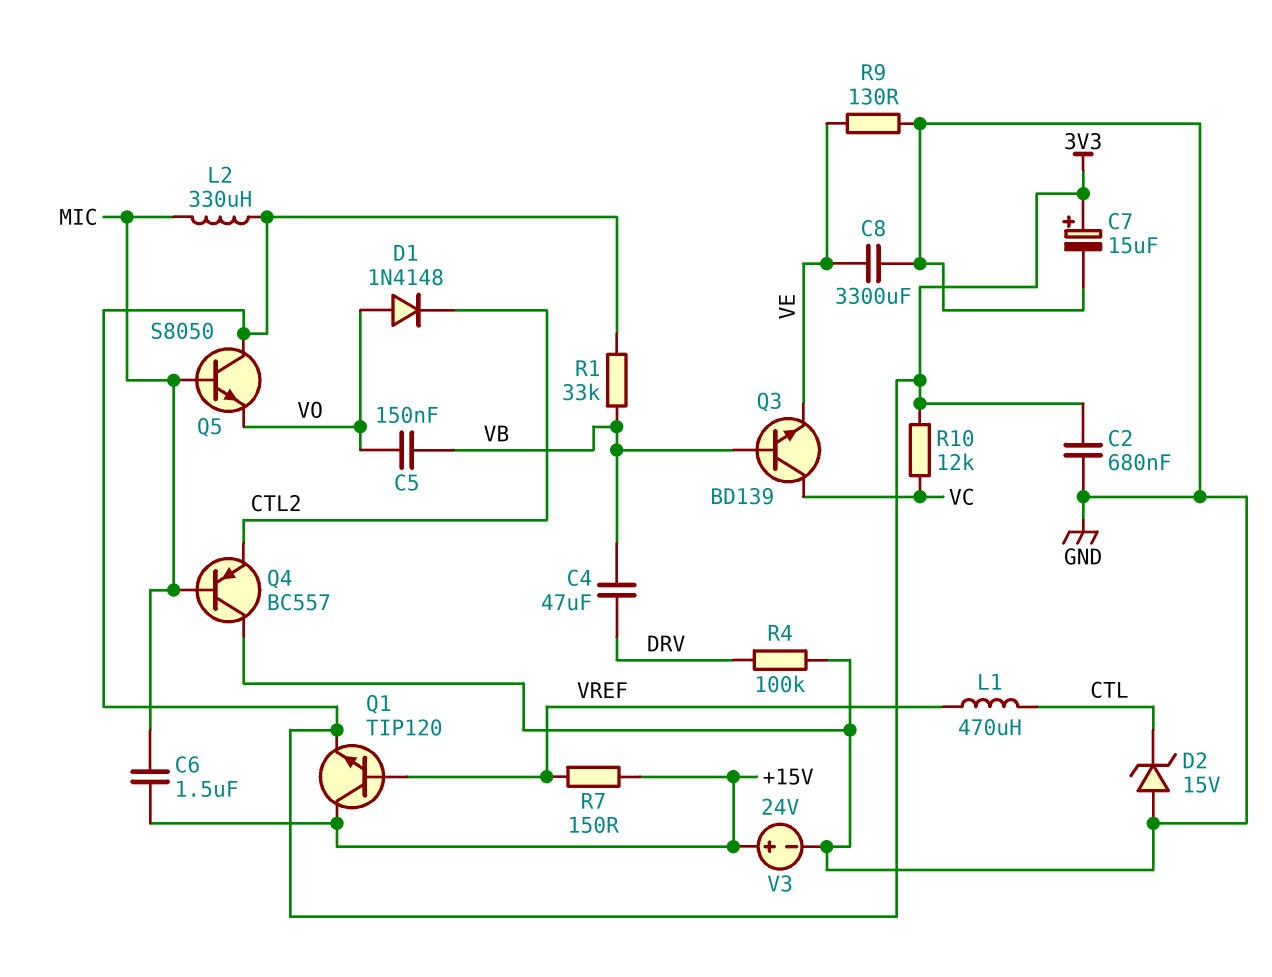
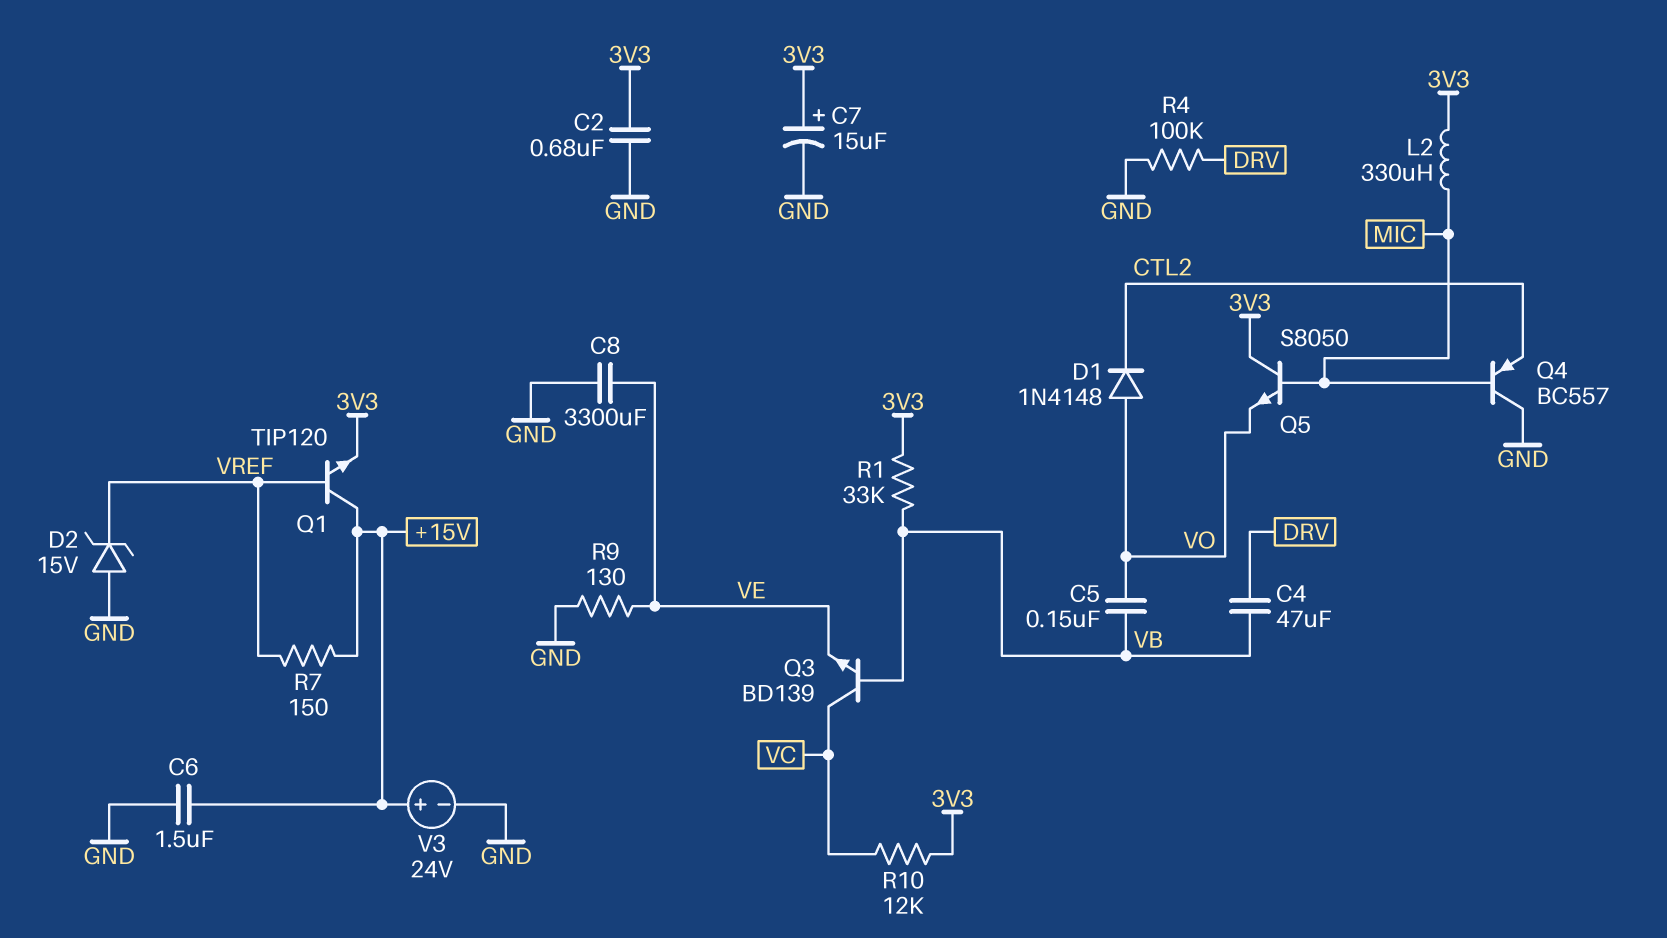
C6: 1.5uF (+15V, MIC) -> 1.5uF (+15V, GND)
D2: zener 15V (A GND, K CTL) -> zener 15V (A GND, K VREF)
L1: 470uH (CTL, VREF) -> none

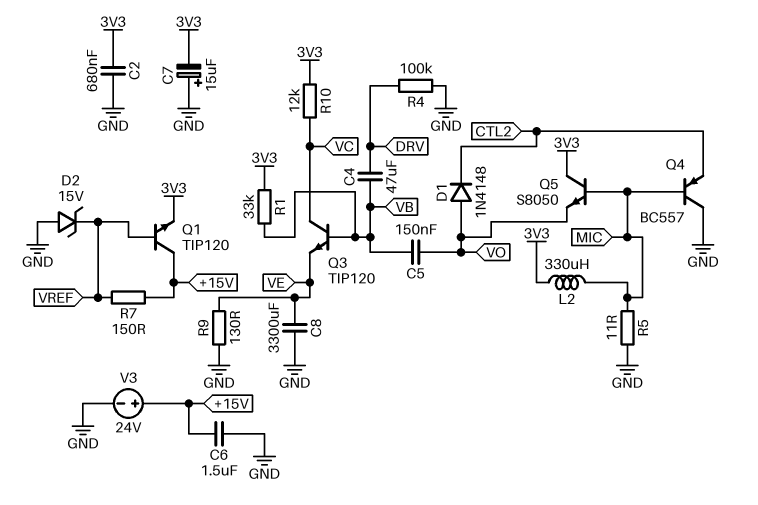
C7: 15uF (plus 3V3, minus GND) -> 15uF (plus GND, minus 3V3)
Q3: NPN BD139 (B VB, C VC, E VE) -> NPN TIP120 (B VB, C VC, E VE)
R5: none -> 11 (GND, MIC)

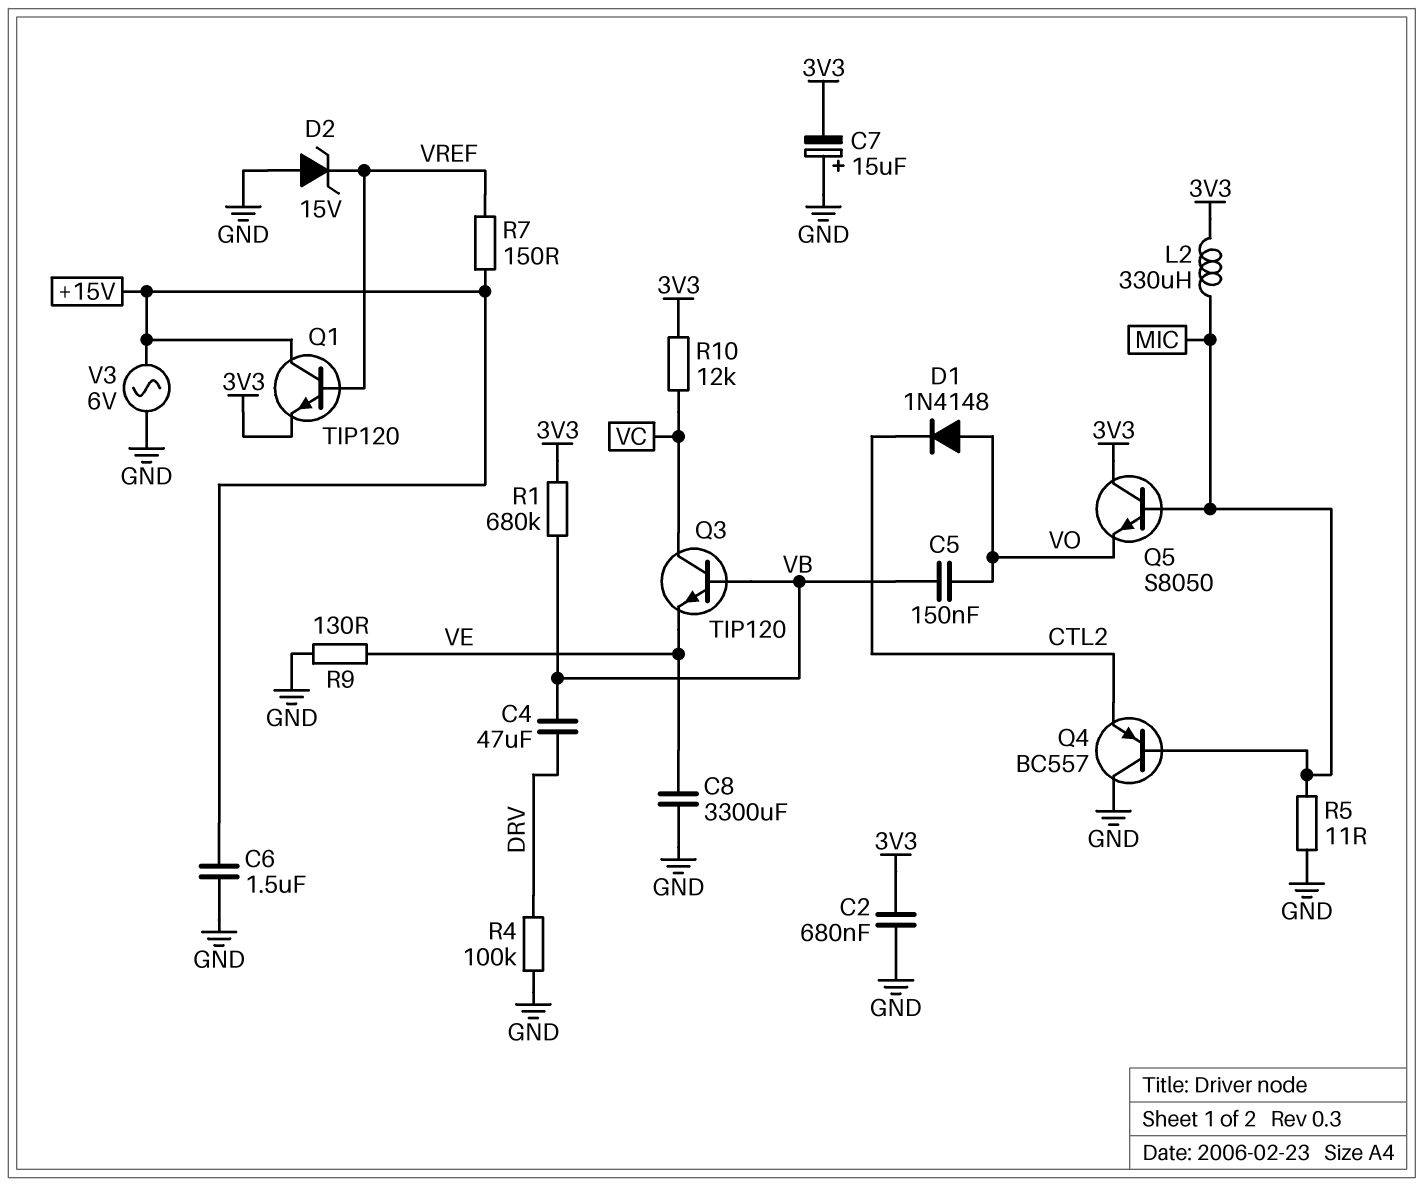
R1: 33k (3V3, VB) -> 680k (3V3, VB)
V3: 24V (plus +15V, minus GND) -> AC 6V (+15V, GND)

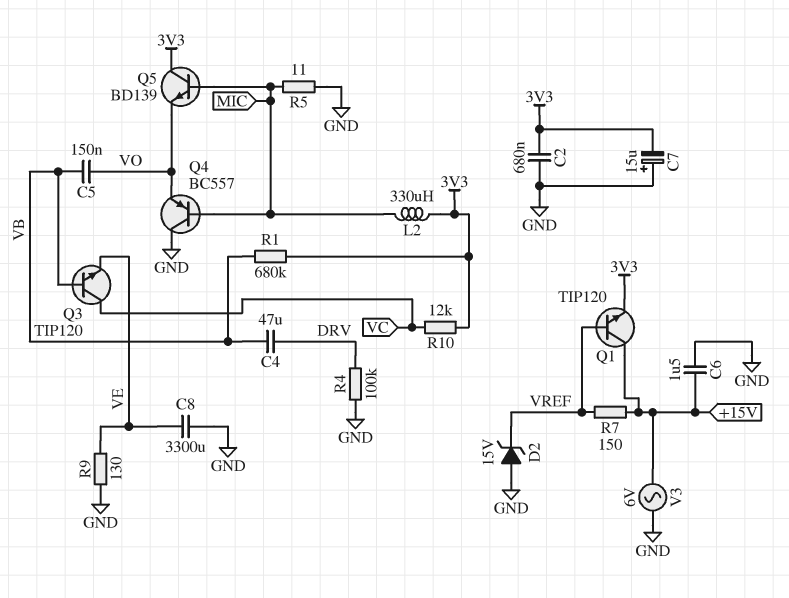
D1: diode 1N4148 (A VO, K CTL2) -> none
Q4: PNP BC557 (B MIC, C GND, E CTL2) -> PNP BC557 (B MIC, C GND, E VO)
Q5: NPN S8050 (B MIC, C 3V3, E VO) -> NPN BD139 (B MIC, C 3V3, E VO)

